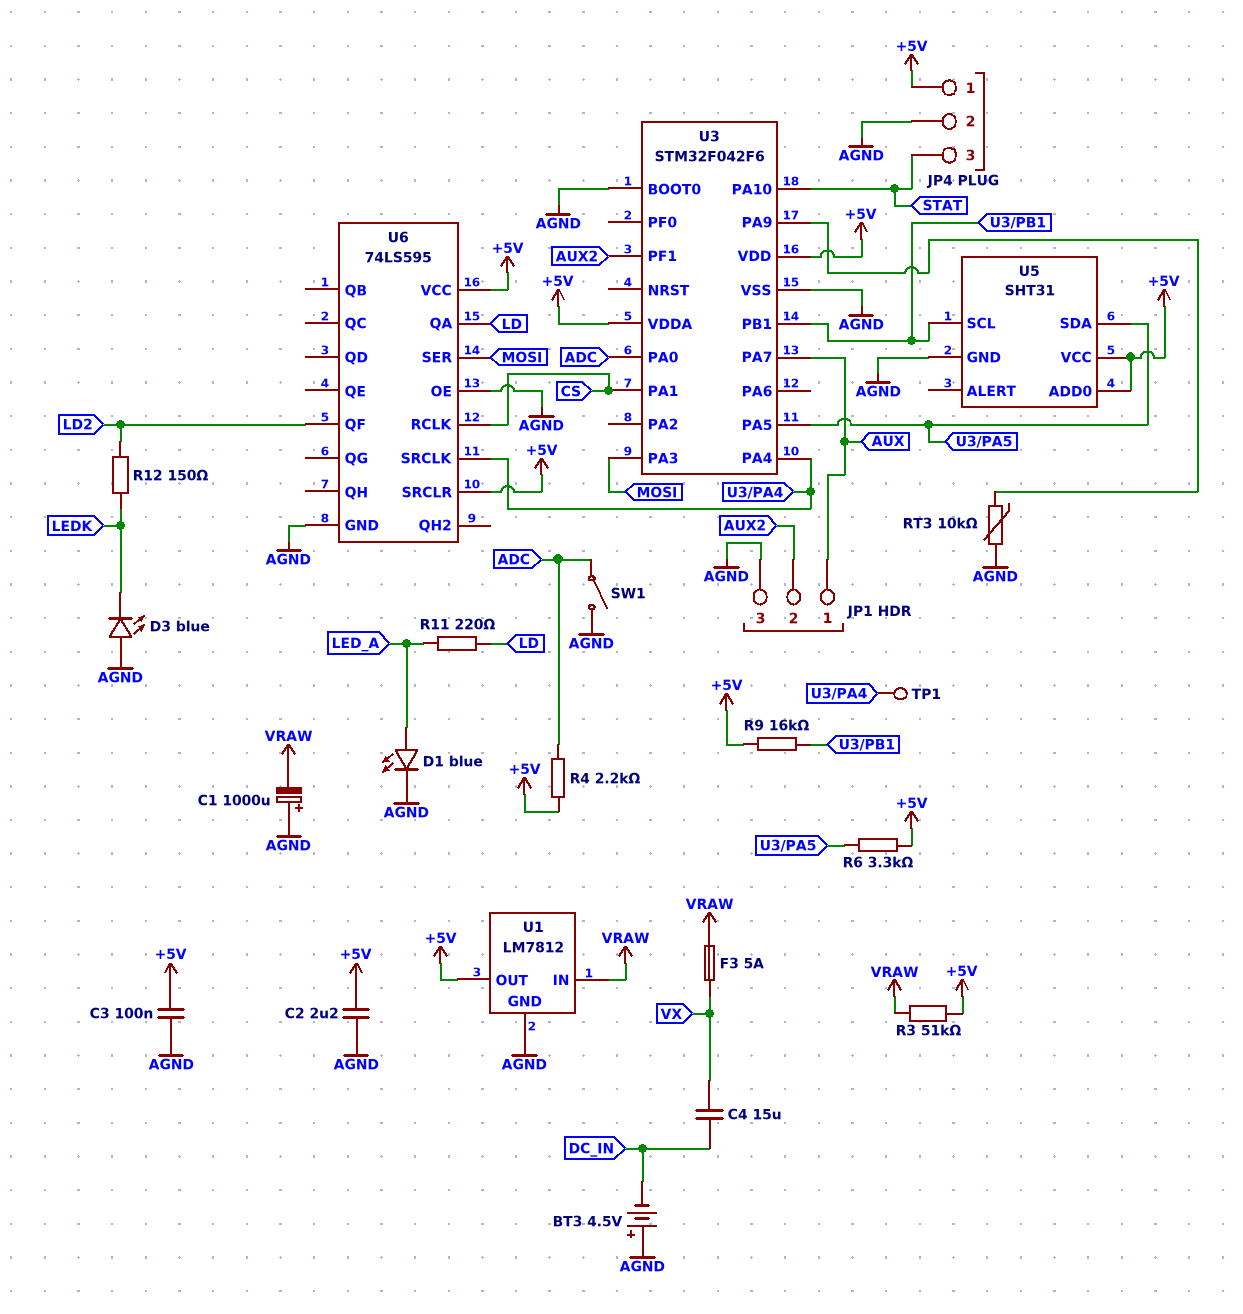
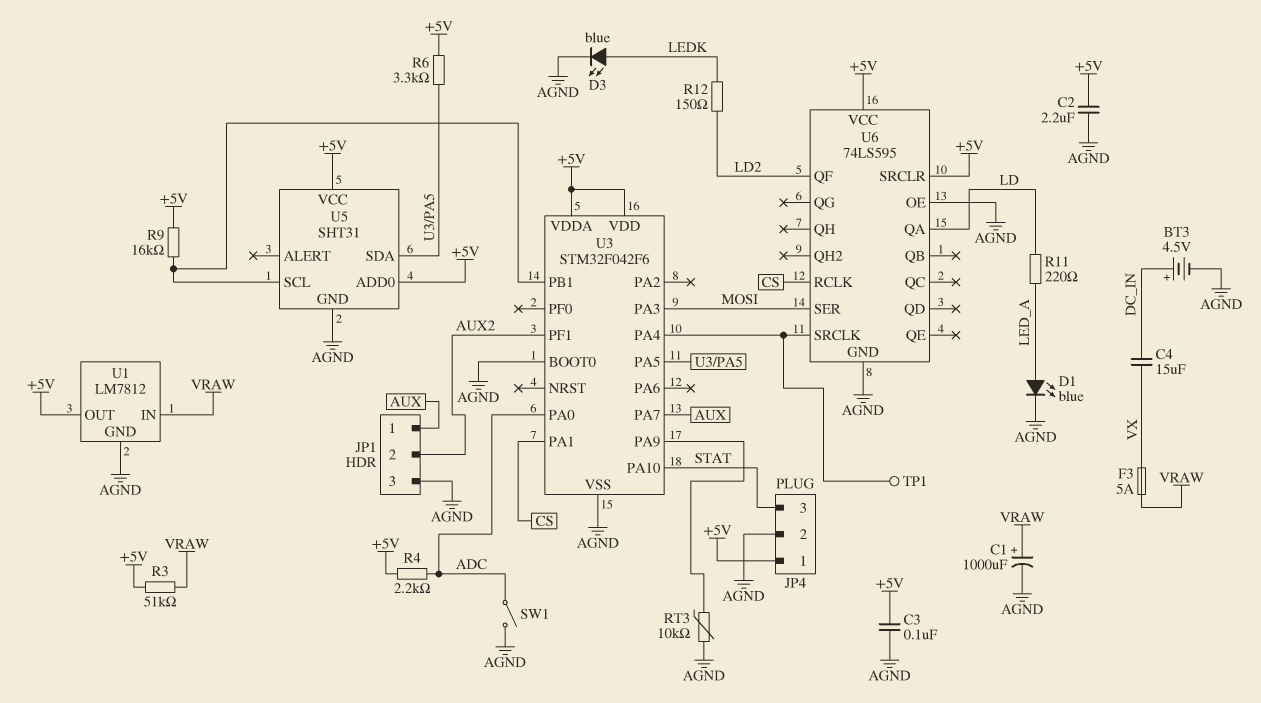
BT3: 4.5V (plus AGND, minus DC_IN) -> 4.5V (plus DC_IN, minus AGND)
C1: 1000uF (plus AGND, minus VRAW) -> 1000uF (plus VRAW, minus AGND)
D3: LED blue (A AGND, K LEDK) -> LED blue (A LEDK, K AGND)

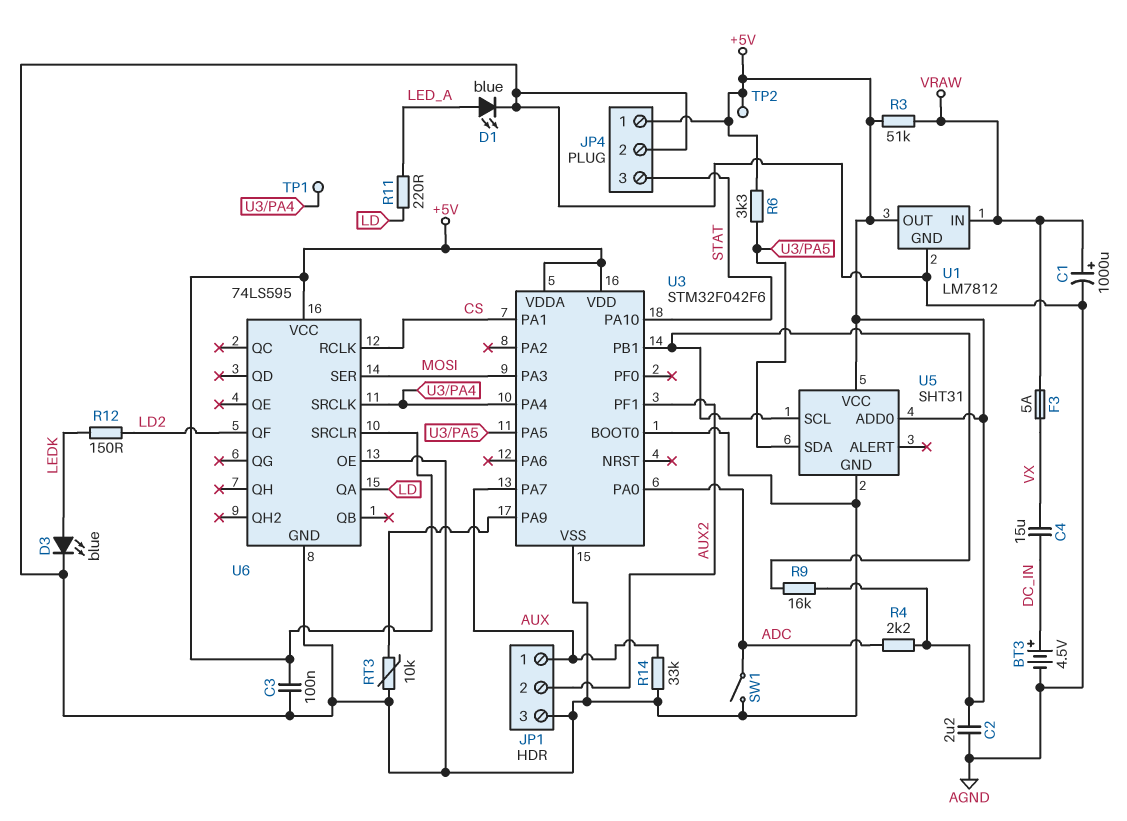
R14: none -> 33k (AGND, AUX)
TP2: none -> test point (+5V)

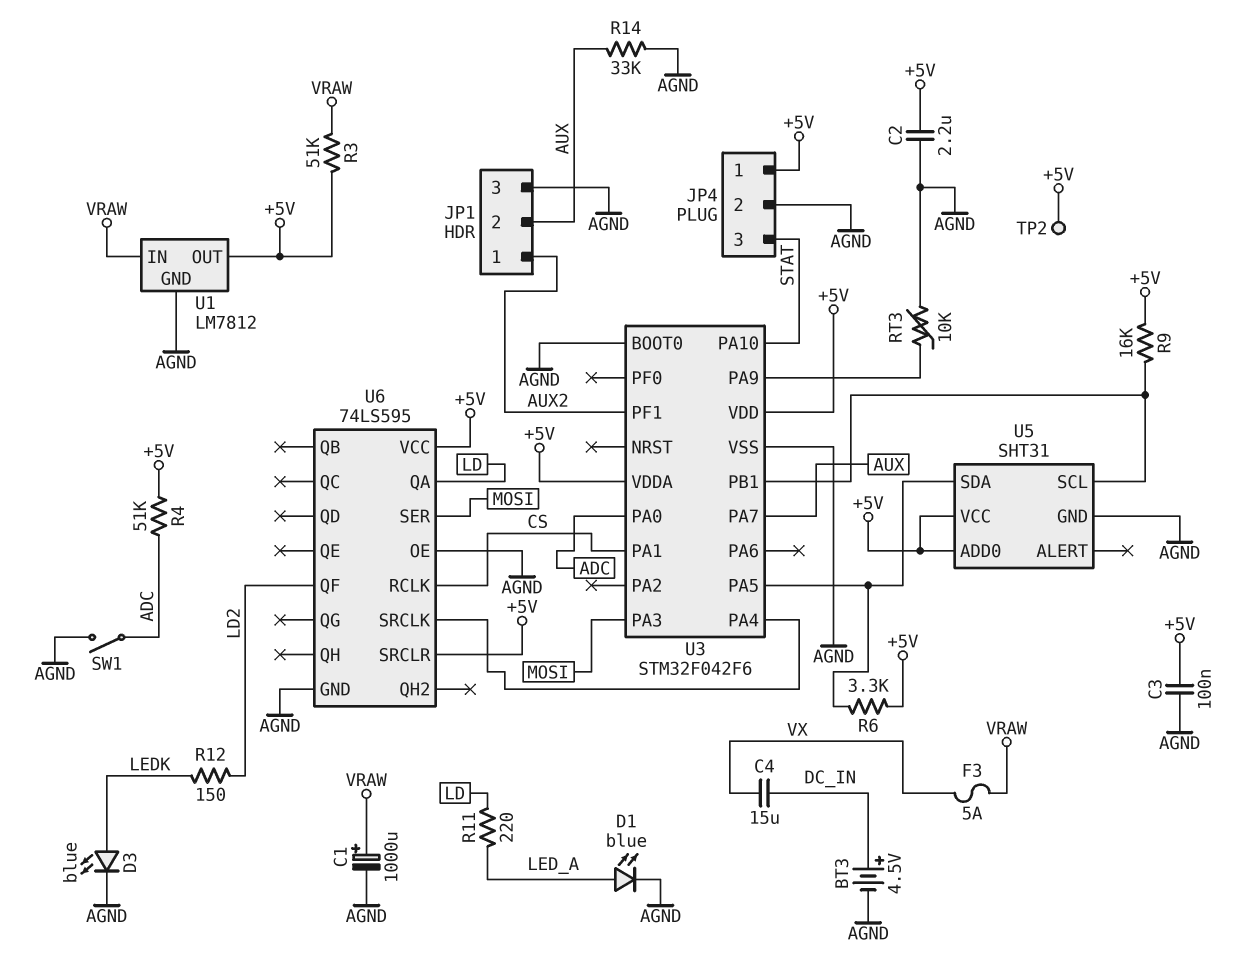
JP1 pin 1: AUX -> AUX2
JP1 pin 2: AUX2 -> AUX
R4: 2.2k (+5V, ADC) -> 51k (+5V, ADC)
TP1: test point (U3/PA4) -> none

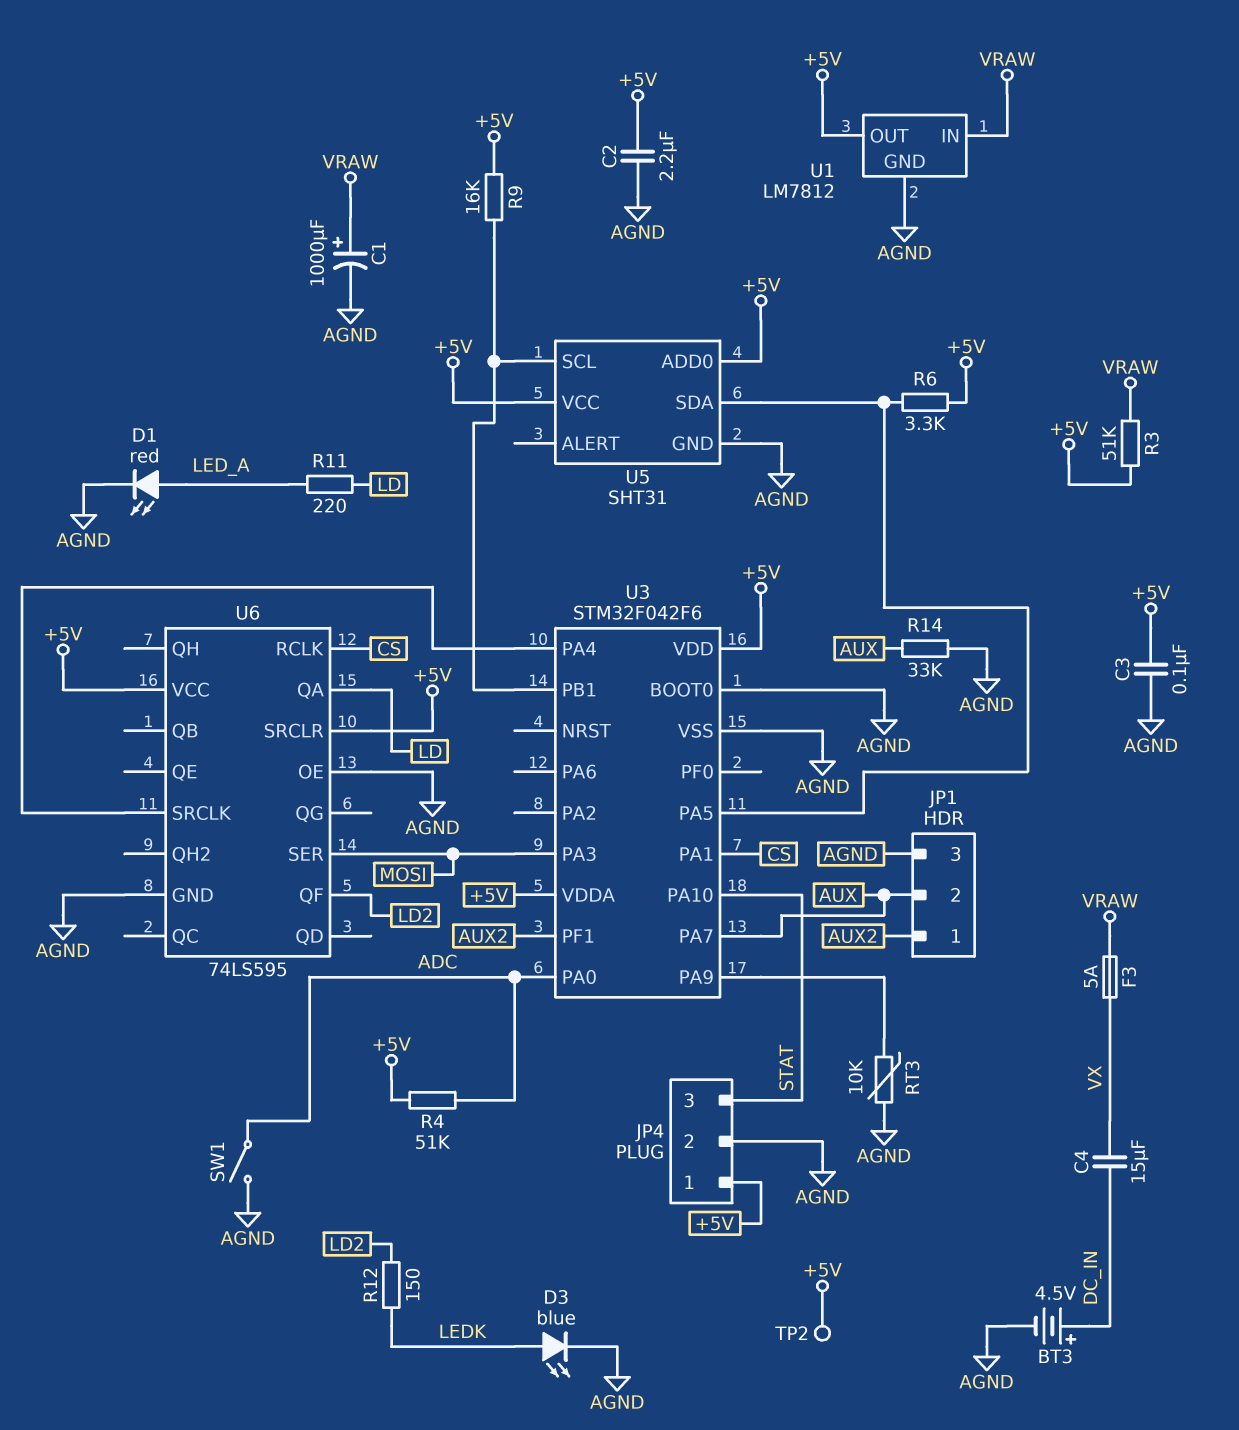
D1: LED blue (A LED_A, K AGND) -> LED red (A LED_A, K AGND)

